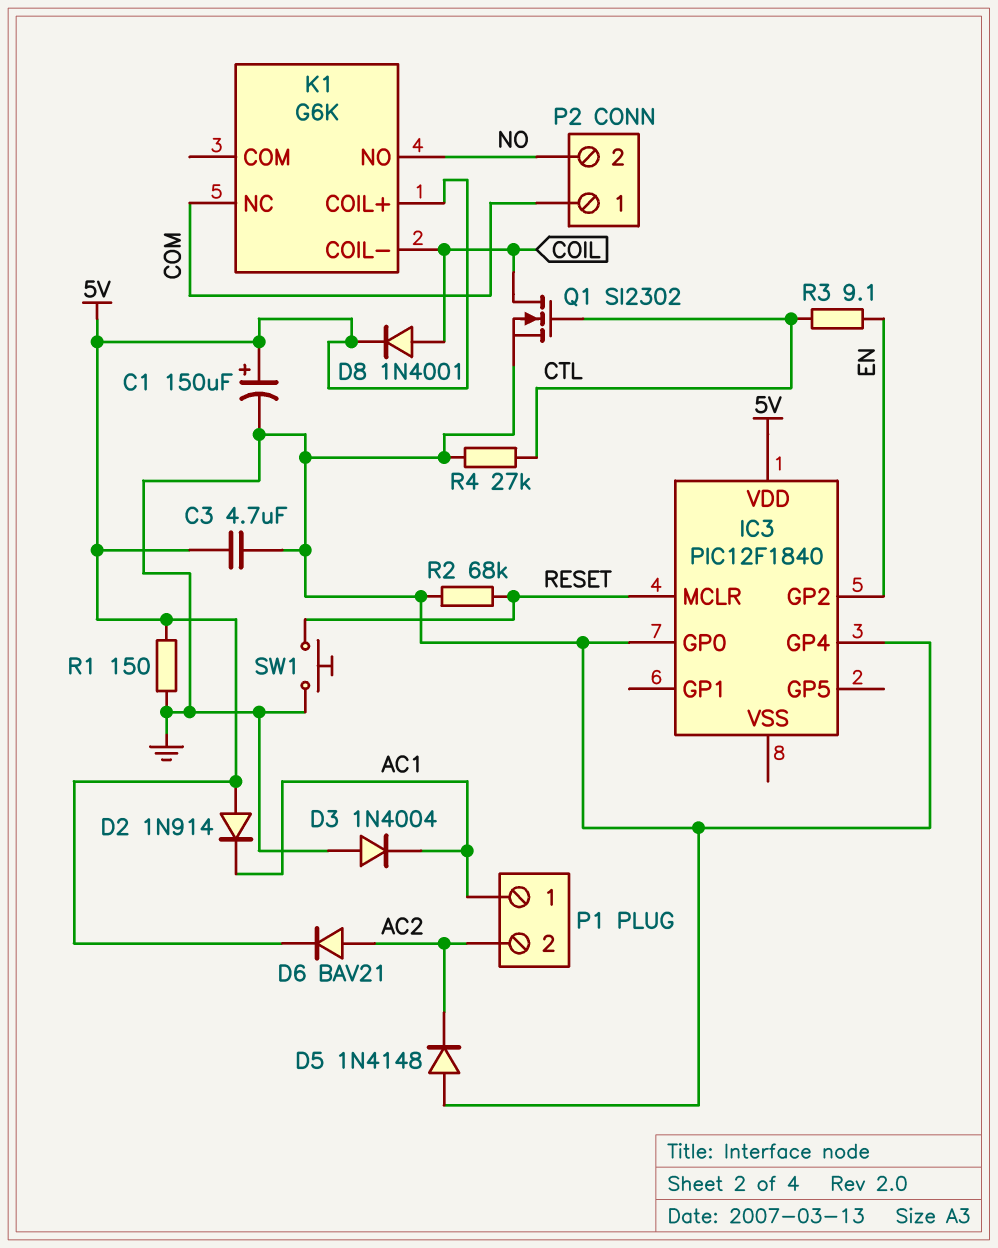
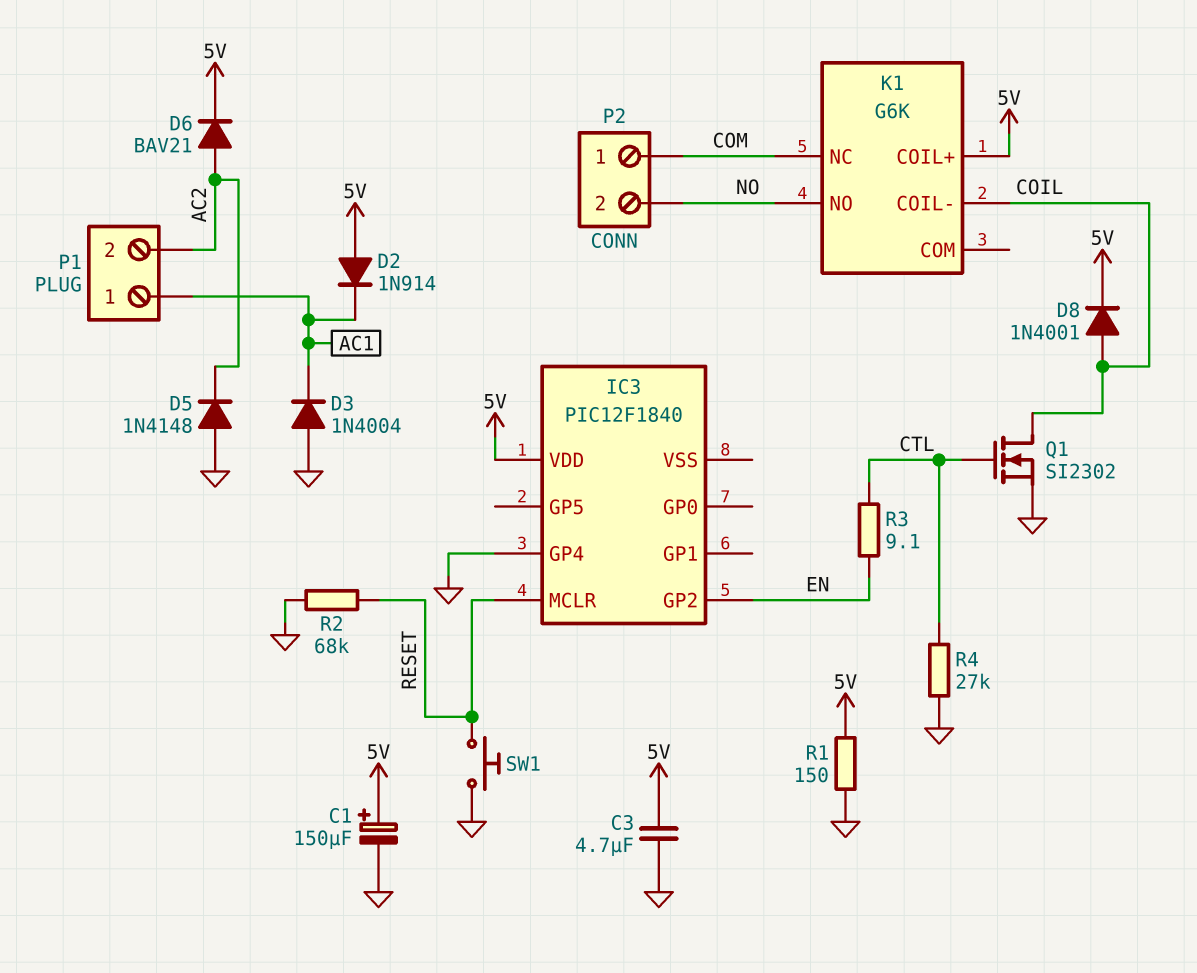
IC3 pin GP0: GND -> none

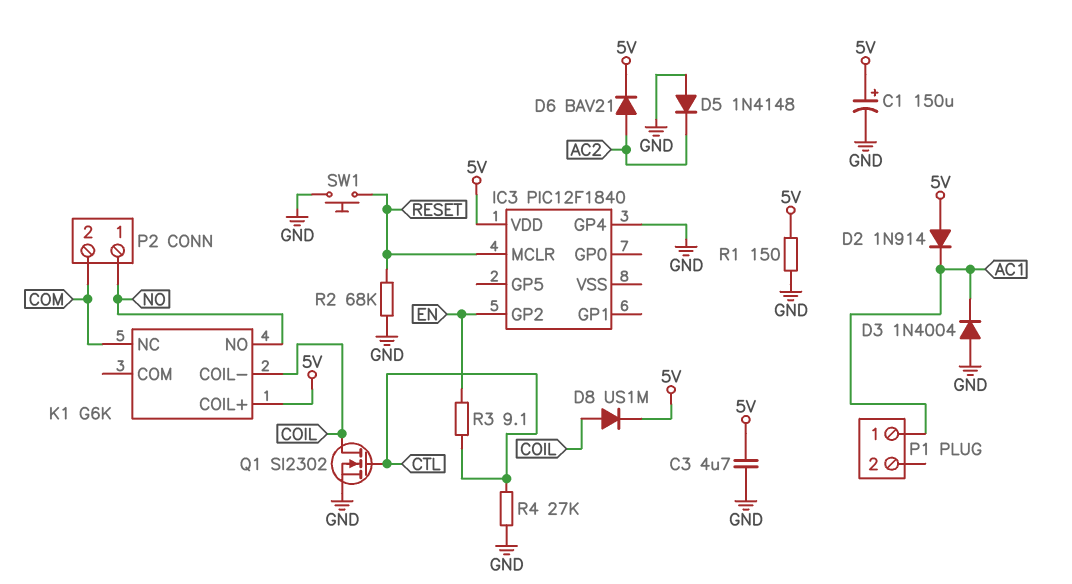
D8: diode 1N4001 (A COIL, K 5V) -> diode US1M (A COIL, K 5V)
P1 pin 2: AC2 -> none
P2 pin 1: COM -> NO
P2 pin 2: NO -> COM

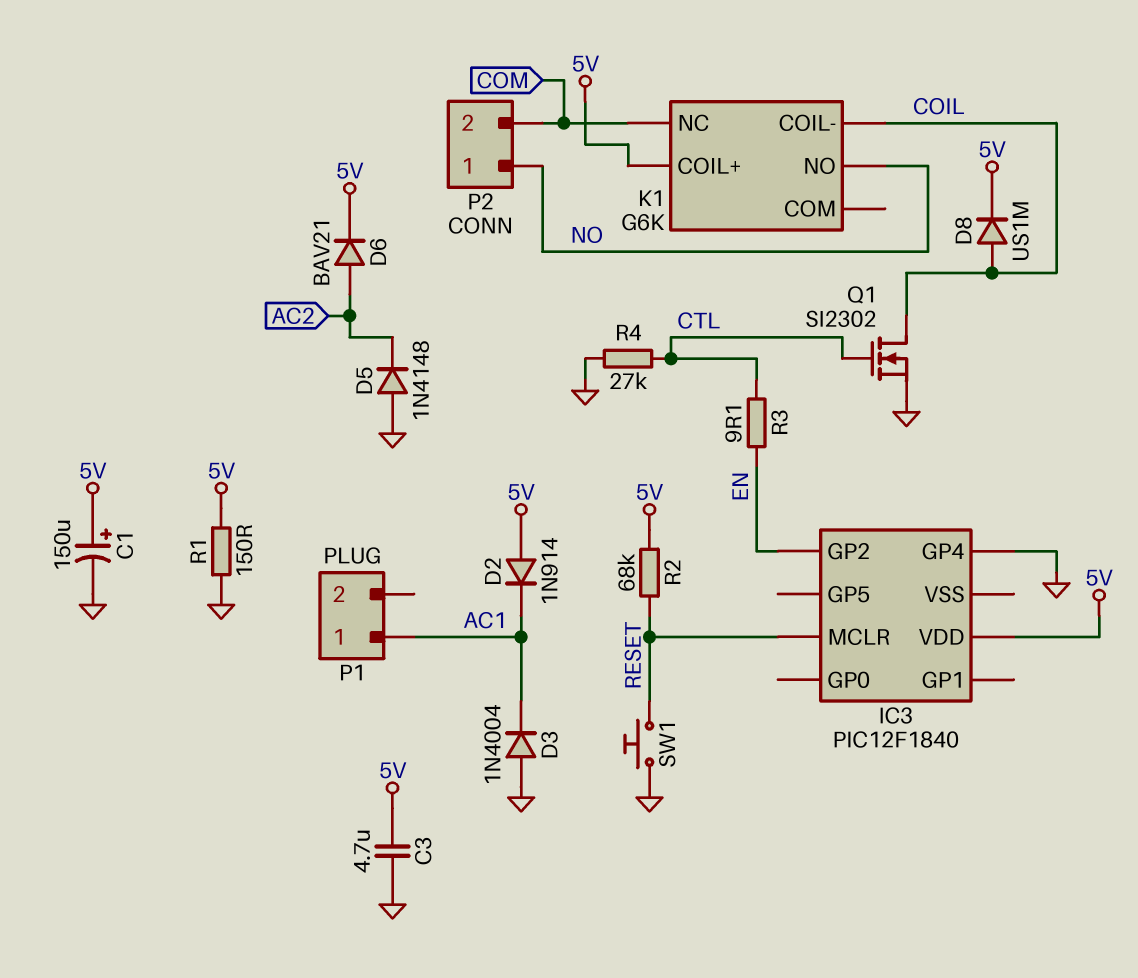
R2: 68k (GND, RESET) -> 68k (5V, RESET)

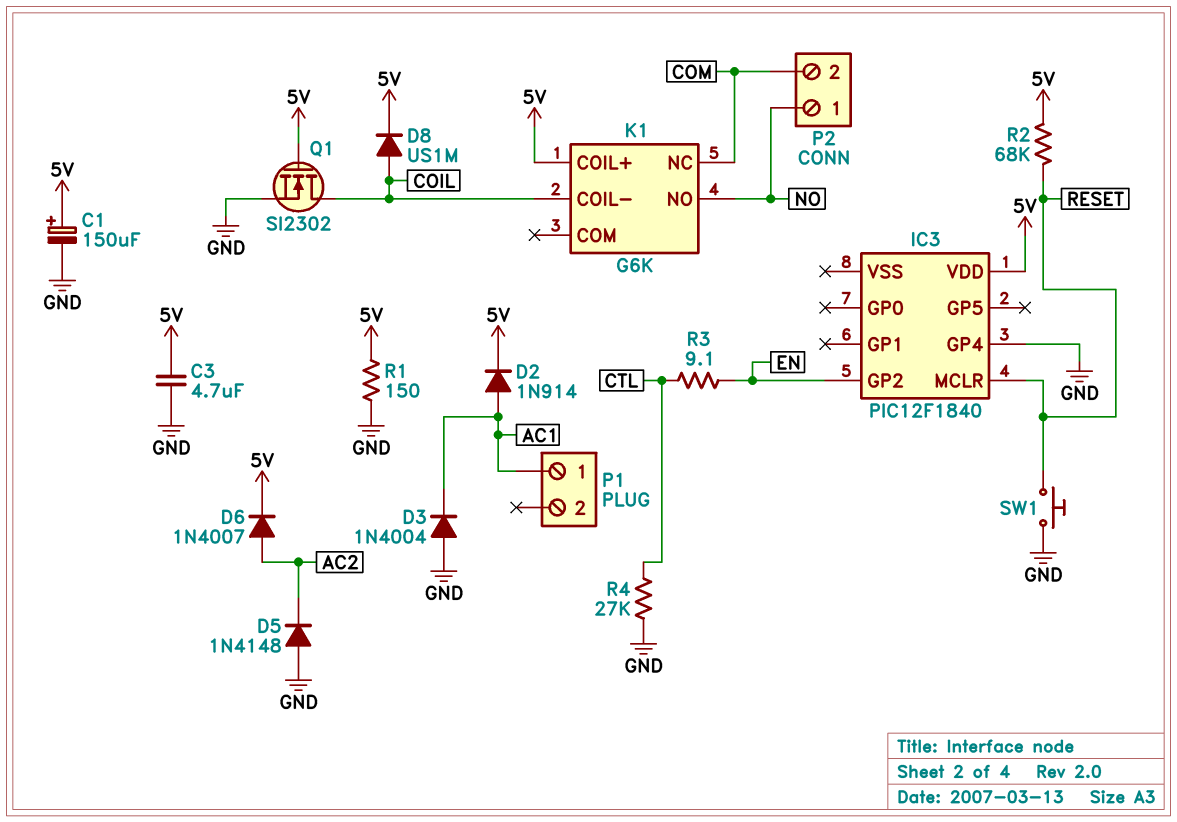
D2: diode 1N914 (A 5V, K AC1) -> diode 1N914 (A AC1, K 5V)
D6: diode BAV21 (A AC2, K 5V) -> diode 1N4007 (A AC2, K 5V)
Q1: NMOS SI2302 (G CTL, D COIL, S GND) -> NMOS SI2302 (G 5V, D COIL, S GND)

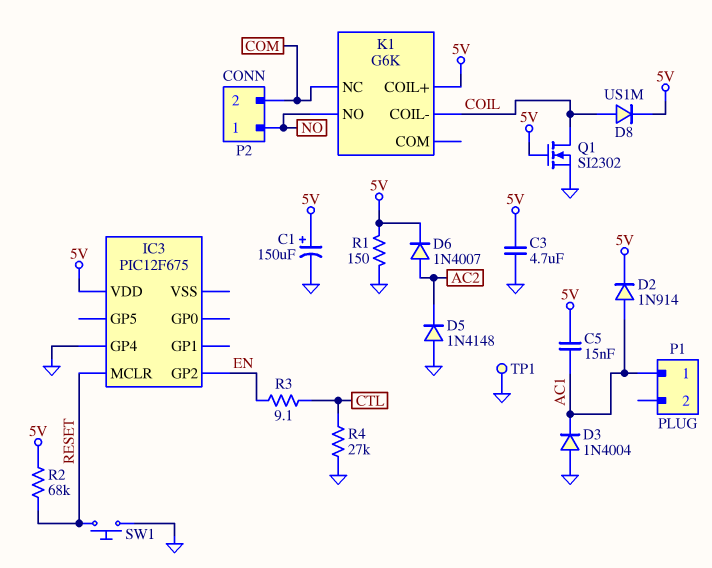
C5: none -> 15nF (5V, AC1)
IC3: PIC12F1840 -> PIC12F675
TP1: none -> test point (GND)

